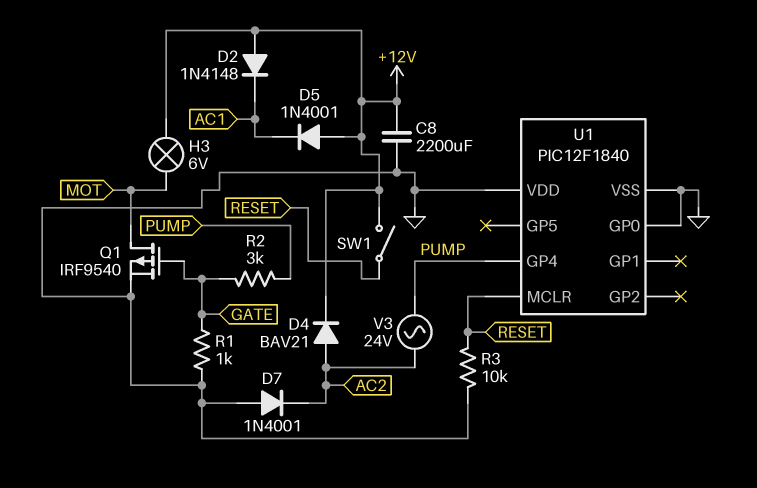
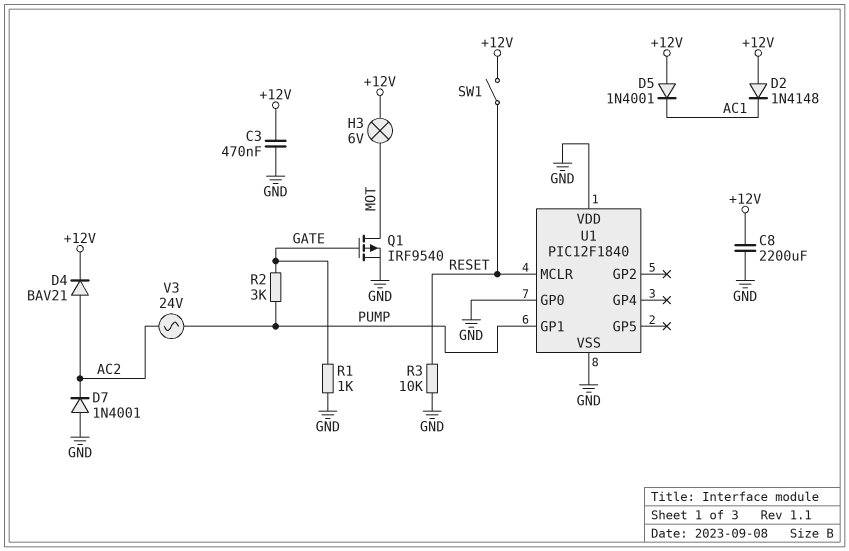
C3: none -> 470nF (+12V, GND)
U1 pin GP1: none -> PUMP
U1 pin GP4: PUMP -> none

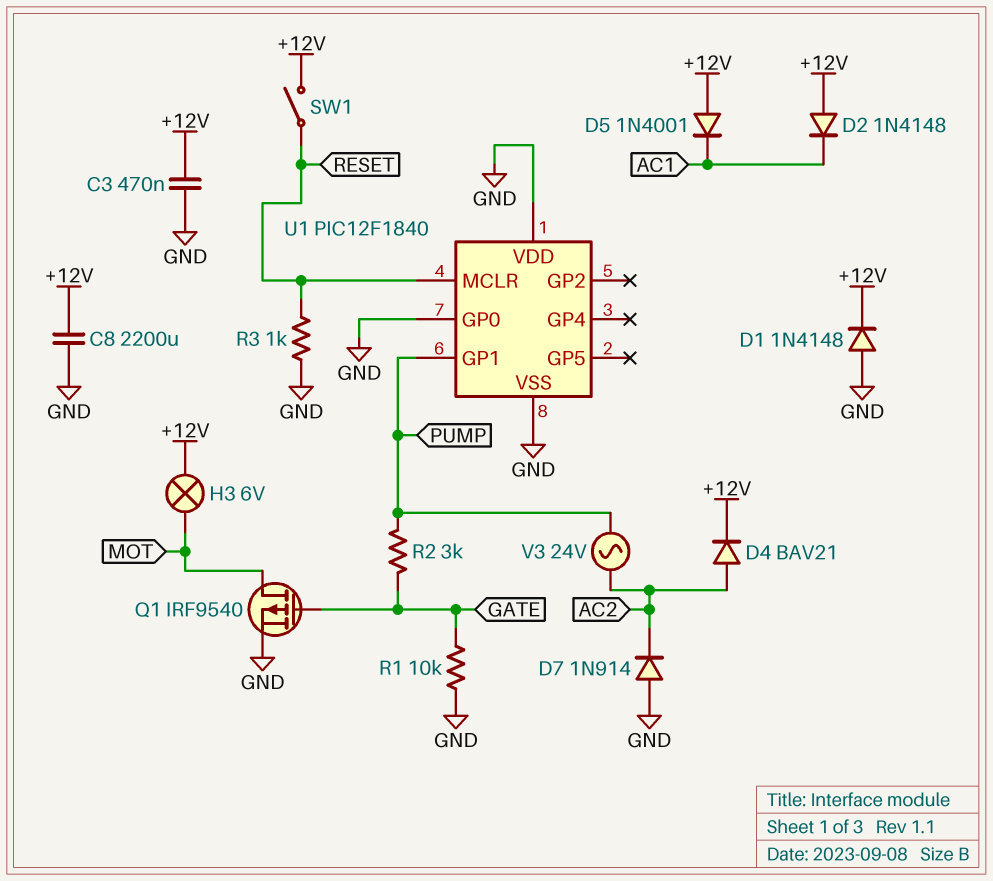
D1: none -> diode 1N4148 (A GND, K +12V)
D7: diode 1N4001 (A GND, K AC2) -> diode 1N914 (A GND, K AC2)
R1: 1k (GATE, GND) -> 10k (GATE, GND)
R3: 10k (GND, RESET) -> 1k (GND, RESET)

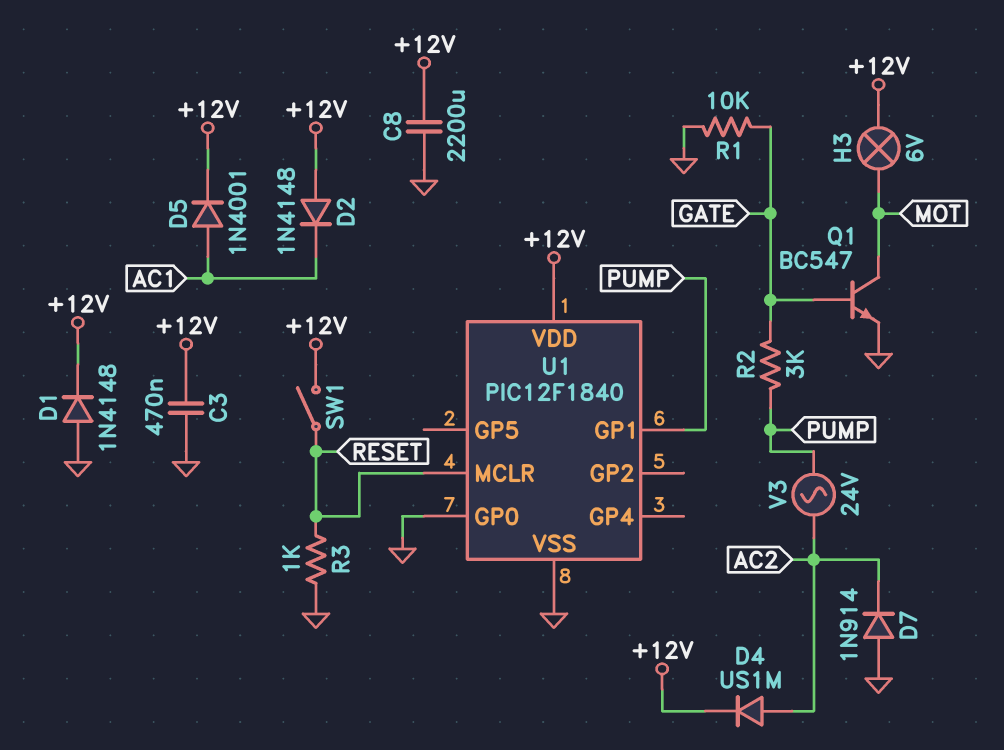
D4: diode BAV21 (A AC2, K +12V) -> diode US1M (A AC2, K +12V)
D5: diode 1N4001 (A +12V, K AC1) -> diode 1N4001 (A AC1, K +12V)
Q1: PMOS IRF9540 (G GATE, D MOT, S GND) -> NPN BC547 (B GATE, C MOT, E GND)
U1 pin VDD: GND -> +12V

